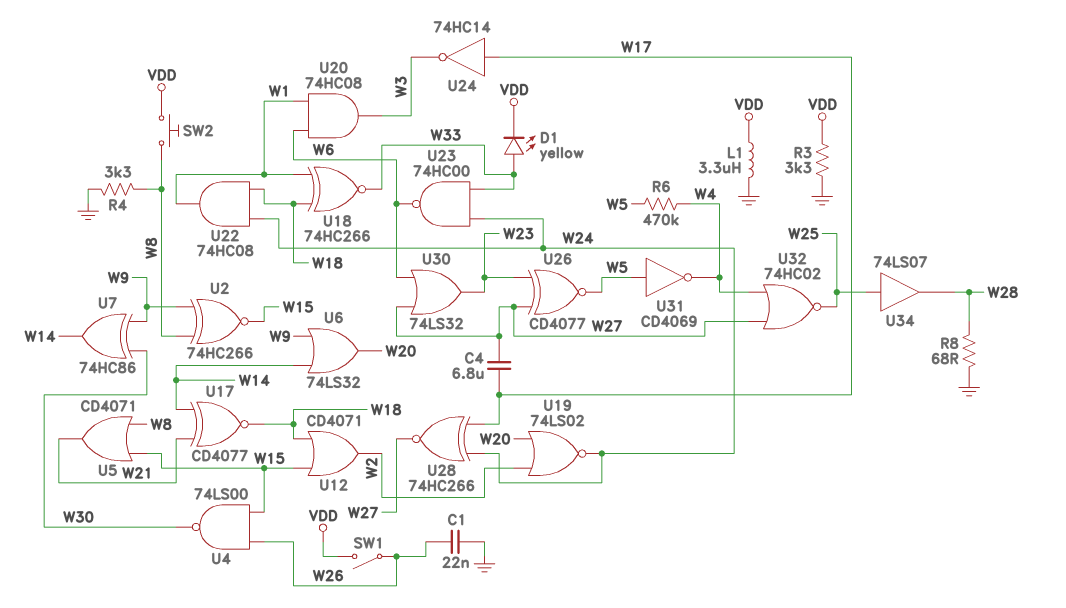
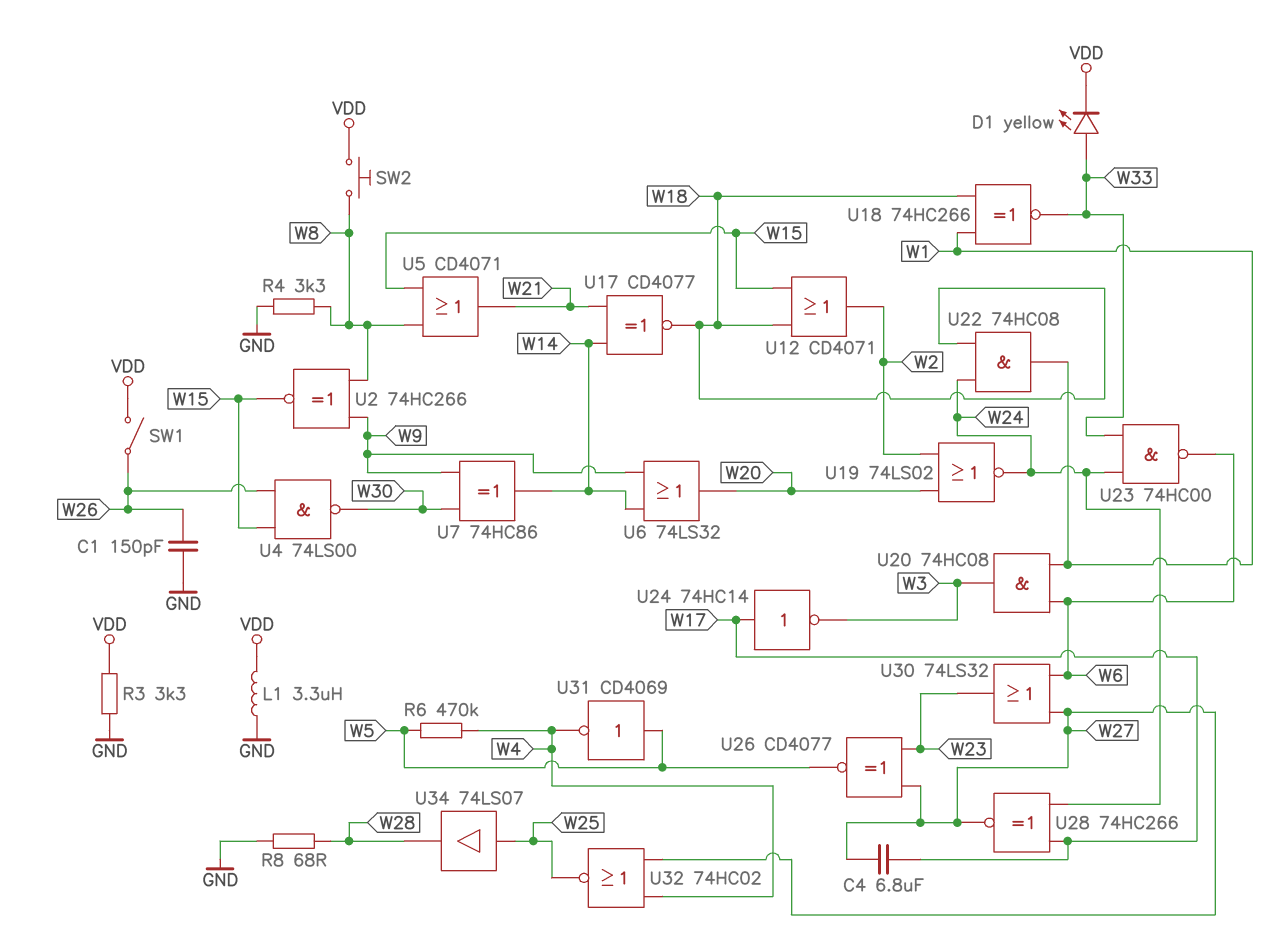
C1: 22nF (GND, W26) -> 150pF (GND, W26)

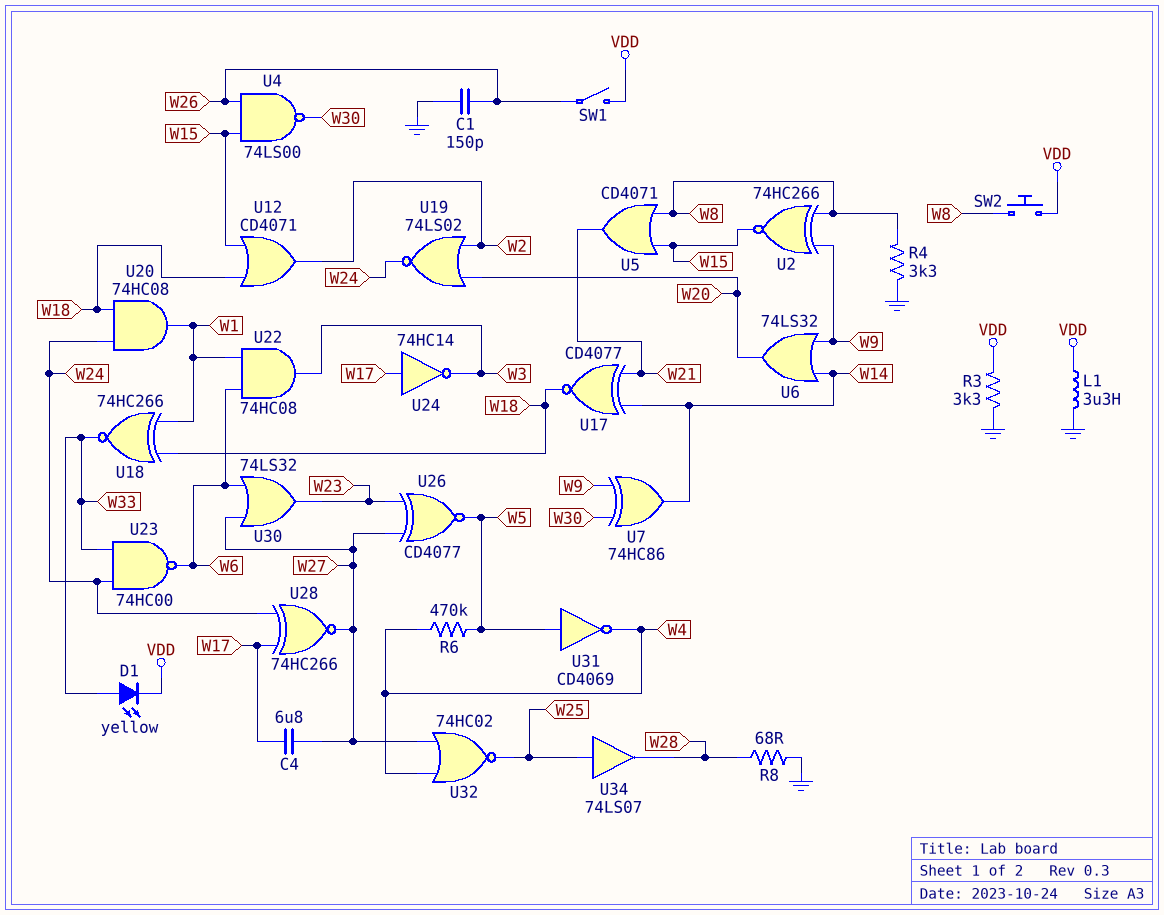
U20: AND 74HC08 (in W1, in W6, out W3) -> AND 74HC08 (in W18, in W24, out W1)
U22: AND 74HC08 (in W18, in W24, out W1) -> AND 74HC08 (in W1, in W6, out W3)

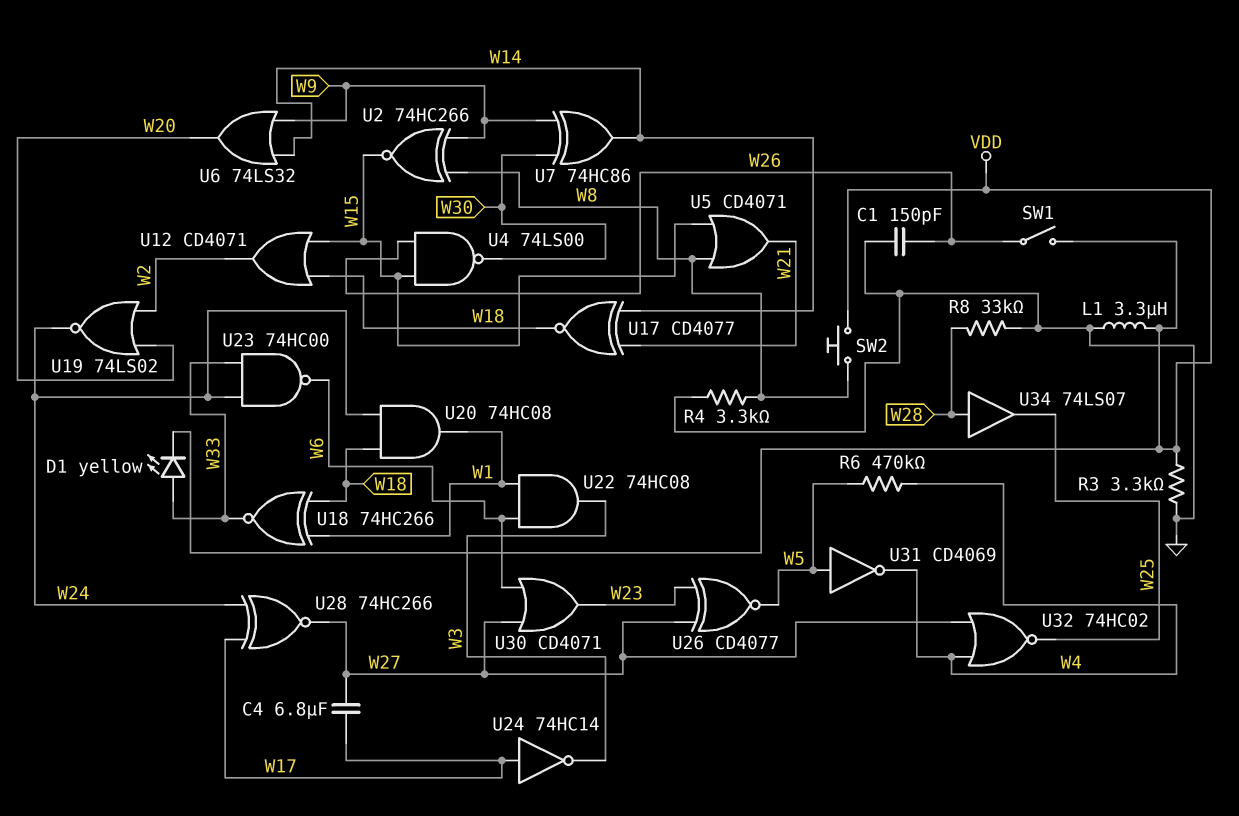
R8: 68 (GND, W28) -> 33k (GND, W28)
U30: OR 74LS32 (in W6, in W27, out W23) -> OR CD4071 (in W6, in W27, out W23)
U34: buffer 74LS07 (in W25, out W28) -> buffer 74LS07 (in W28, out W25)

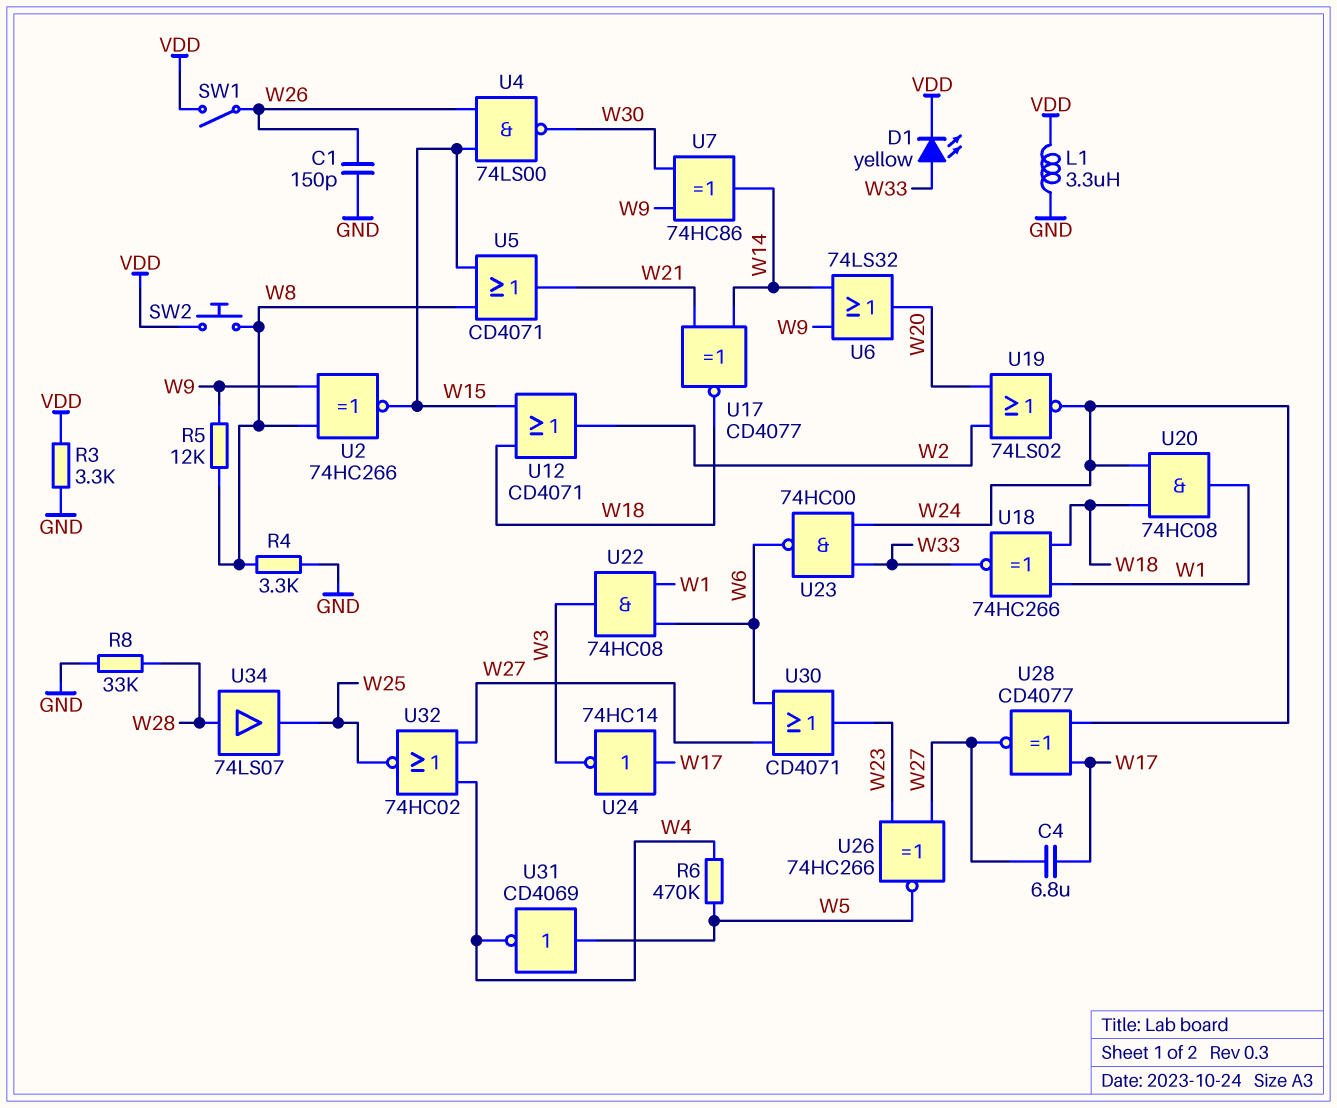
R5: none -> 12k (W8, W9)
U26: XNOR CD4077 (in W23, in W27, out W5) -> XNOR 74HC266 (in W23, in W27, out W5)
U28: XNOR 74HC266 (in W17, in W24, out W27) -> XNOR CD4077 (in W17, in W24, out W27)

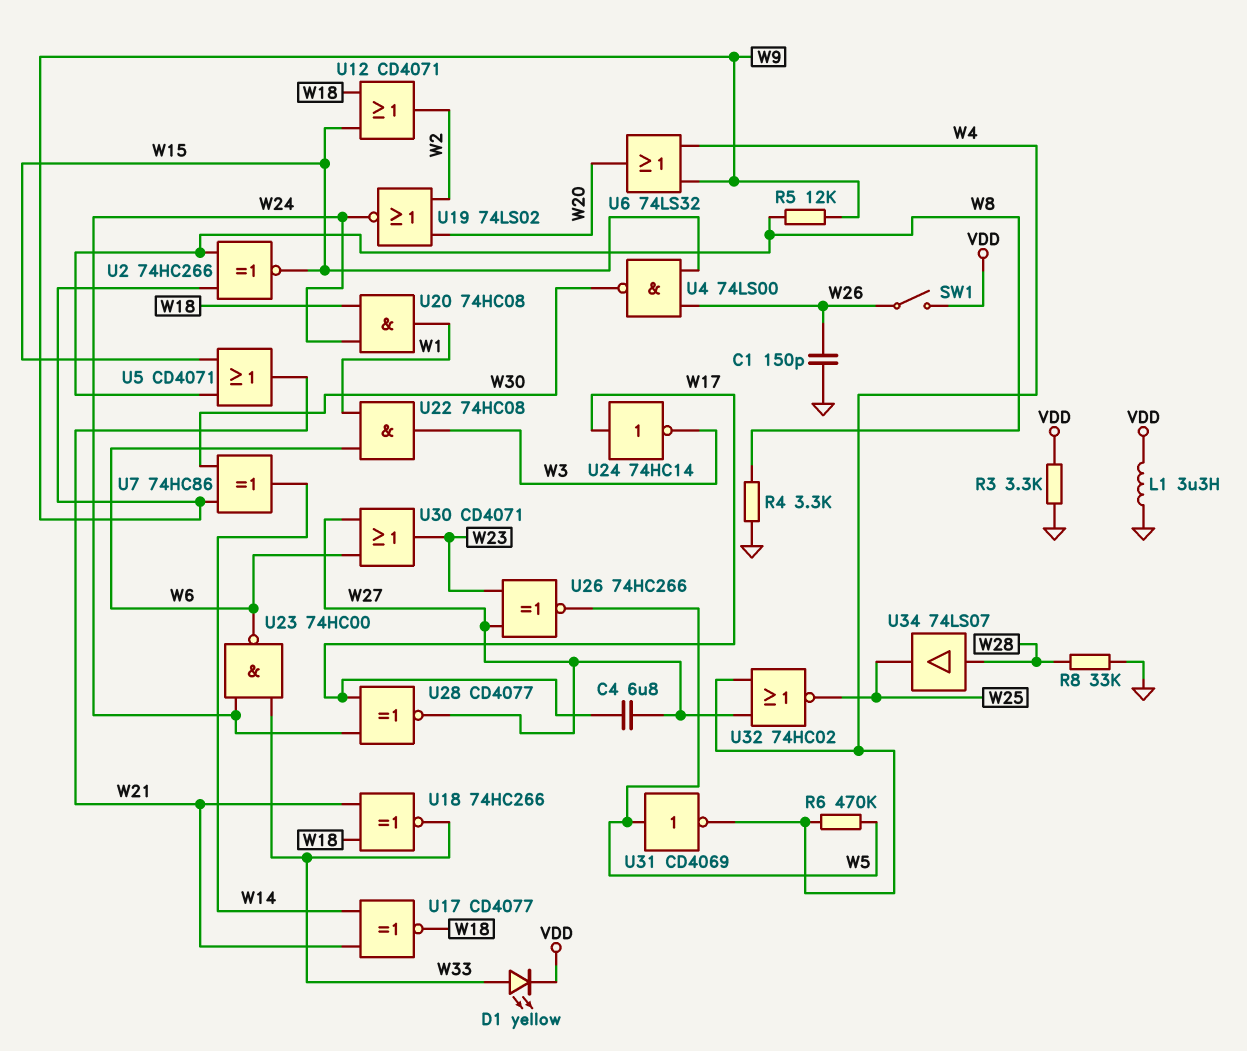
SW2: button (VDD, W8) -> none
U6: OR 74LS32 (in W9, in W14, out W20) -> OR 74LS32 (in W4, in W9, out W20)
U18: XNOR 74HC266 (in W1, in W18, out W33) -> XNOR 74HC266 (in W18, in W21, out W33)

